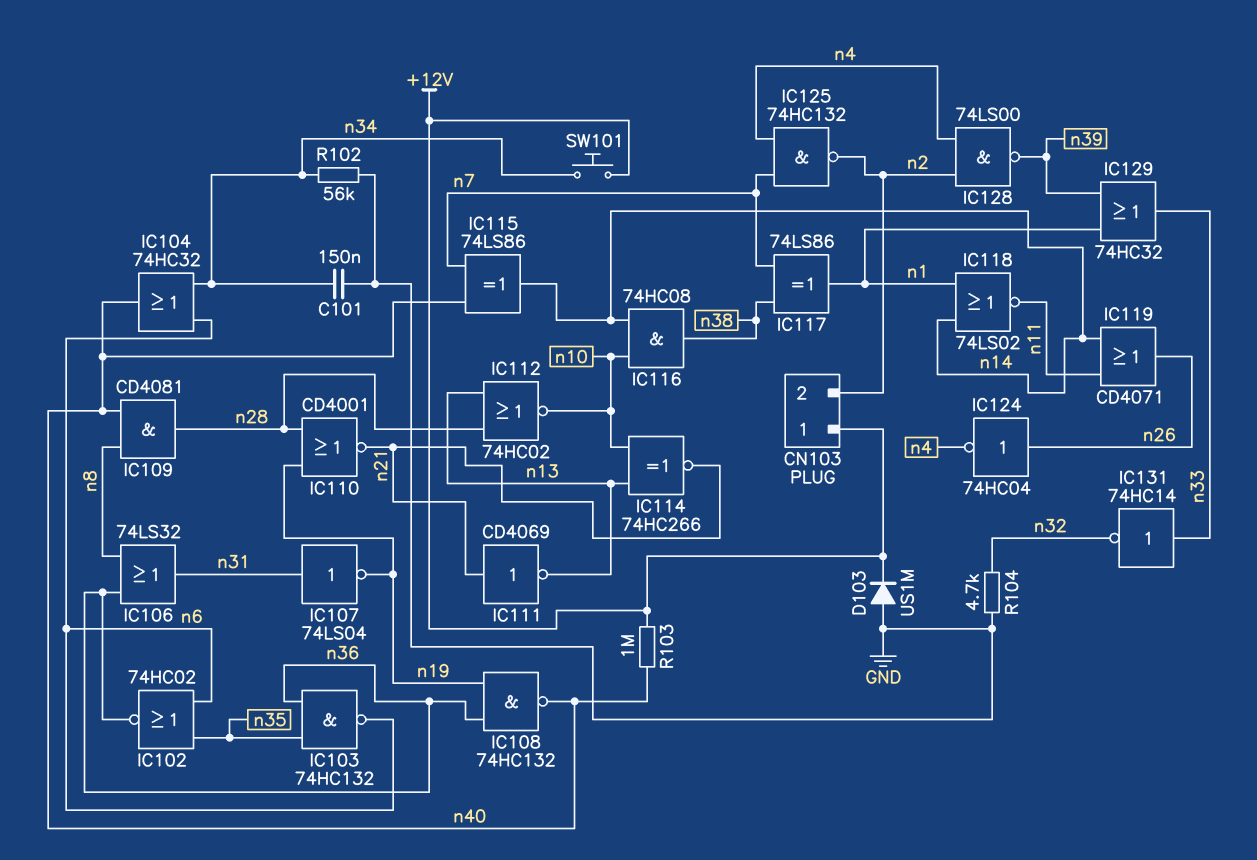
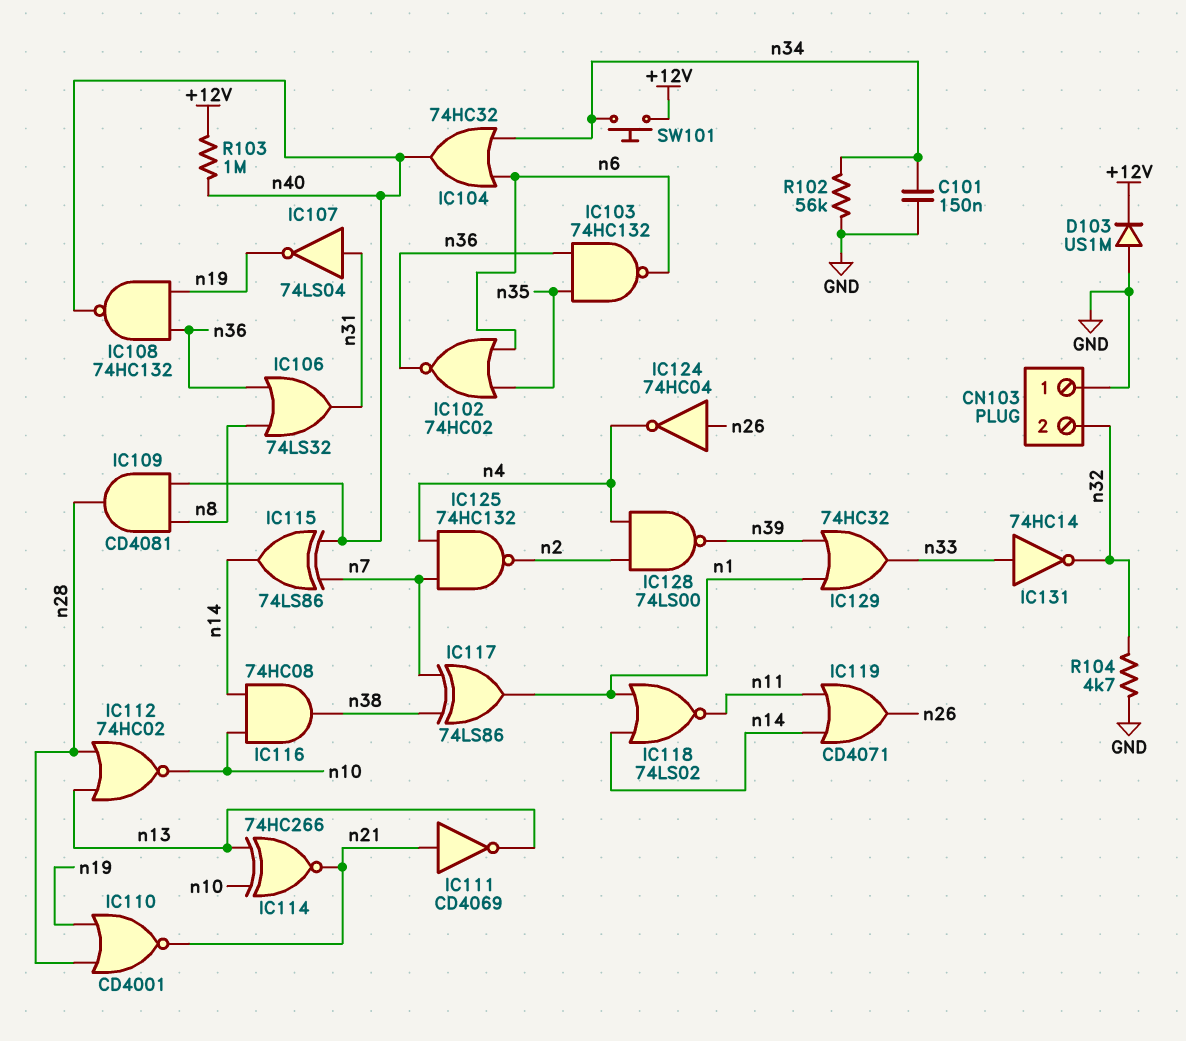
CN103 pin 1: +12V -> GND
CN103 pin 2: n2 -> n32

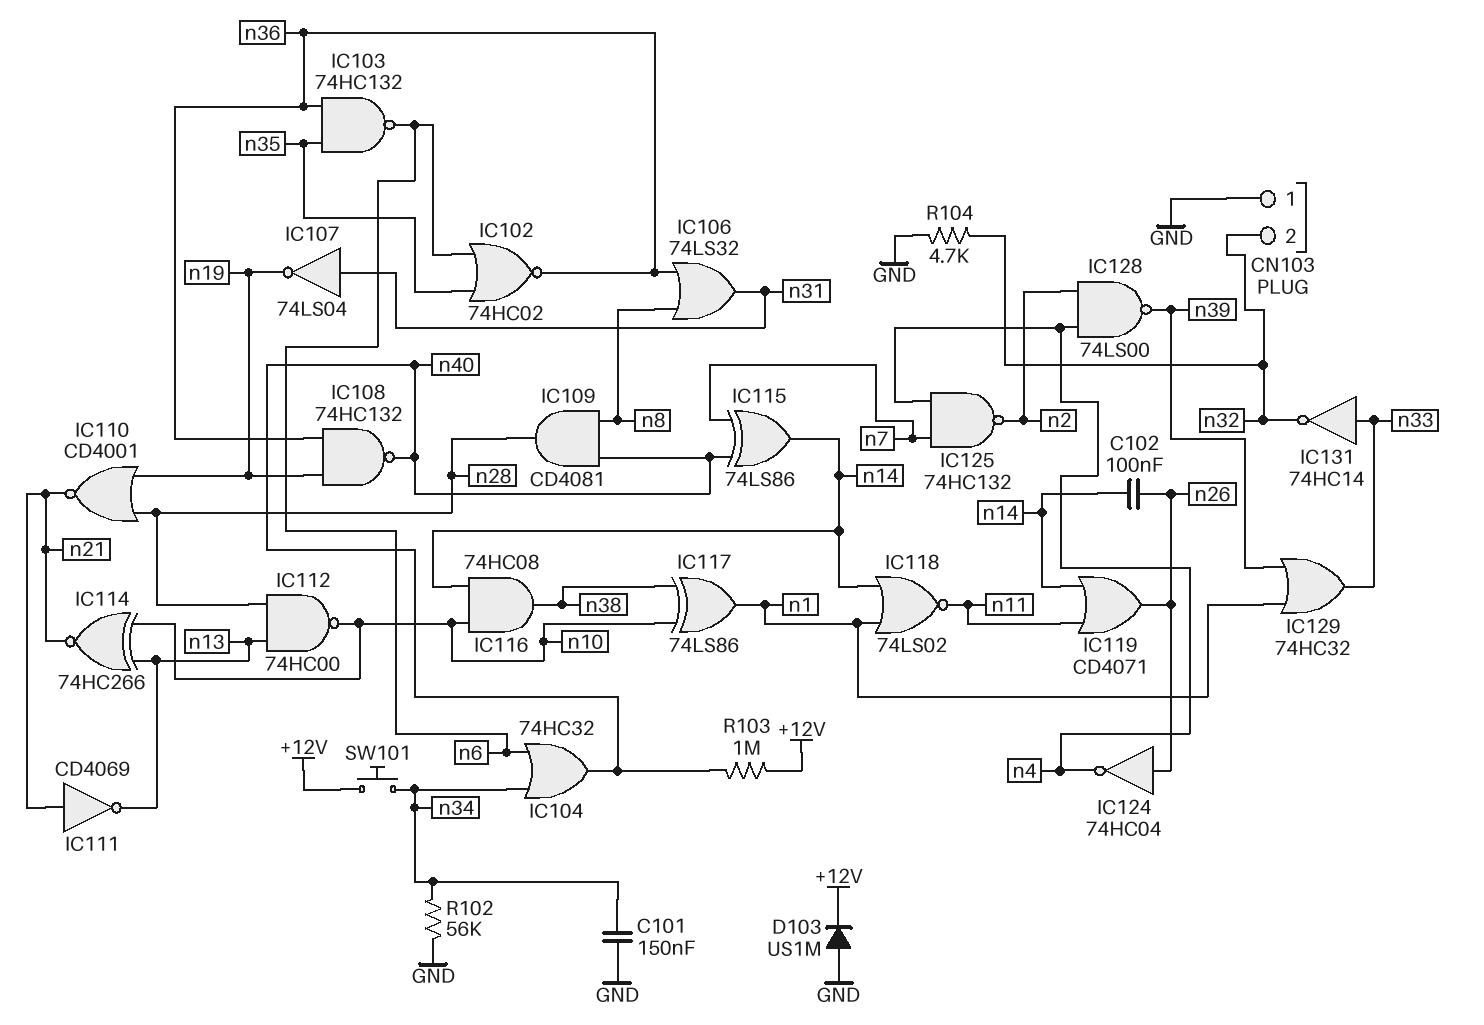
C102: none -> 100nF (n14, n26)
IC112: NOR 74HC02 (in n13, in n28, out n10) -> NAND 74HC00 (in n13, in n28, out n10)
IC117: XOR 74LS86 (in n7, in n38, out n1) -> XOR 74LS86 (in n10, in n38, out n1)

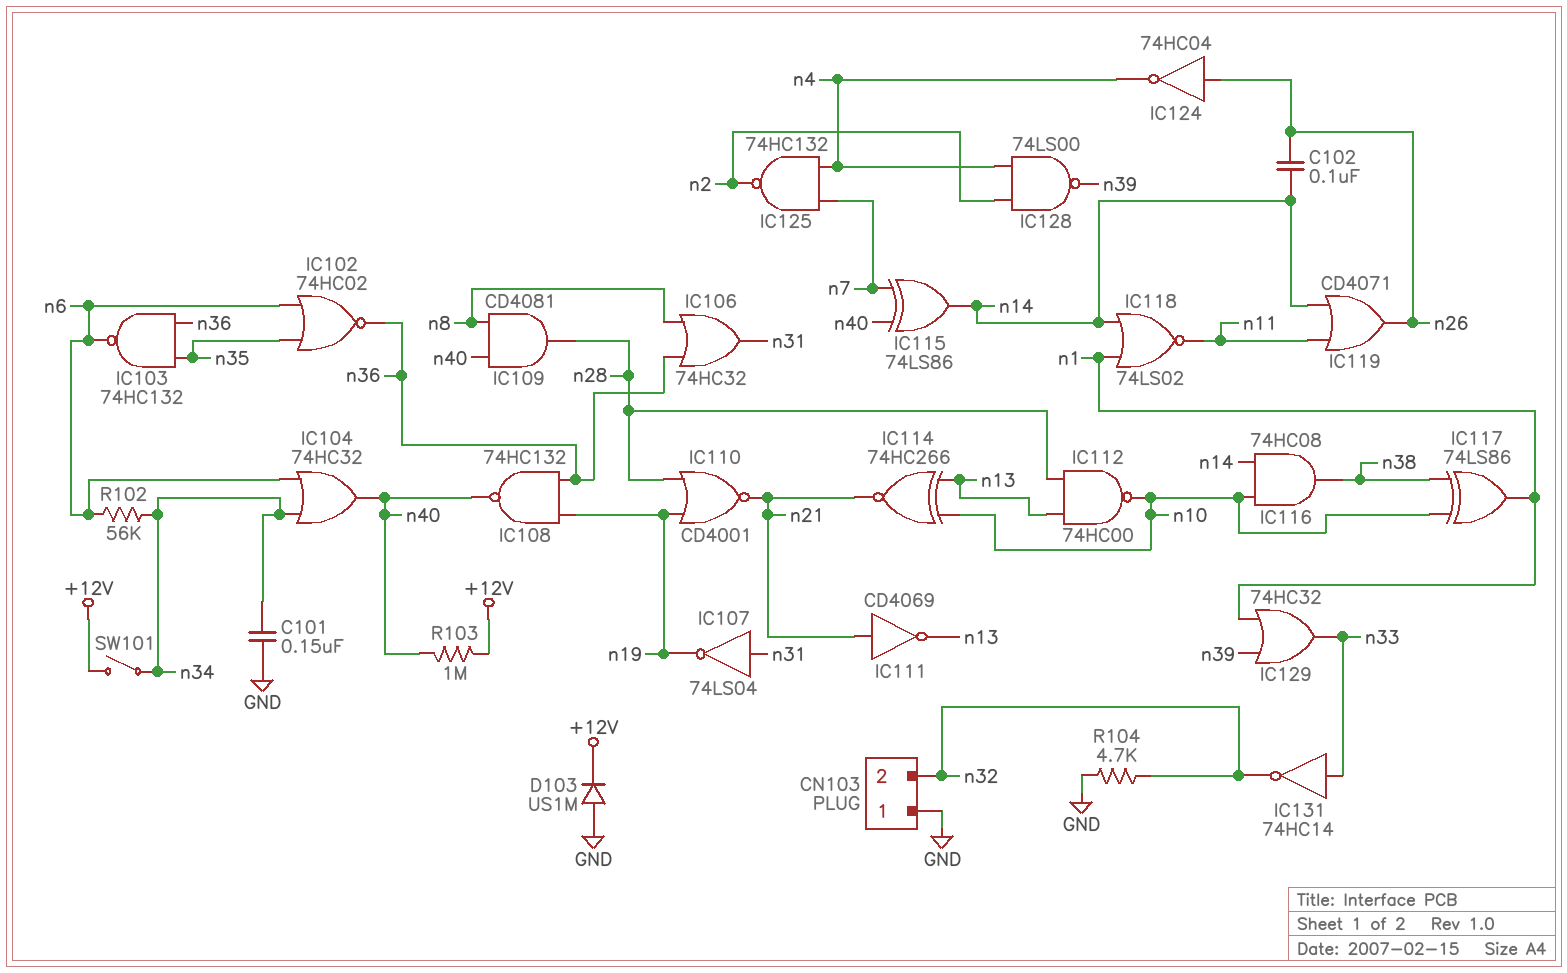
IC106: OR 74LS32 (in n8, in n36, out n31) -> OR 74HC32 (in n8, in n36, out n31)
R102: 56k (GND, n34) -> 56k (n6, n34)
SW101: button (+12V, n34) -> switch (+12V, n34)

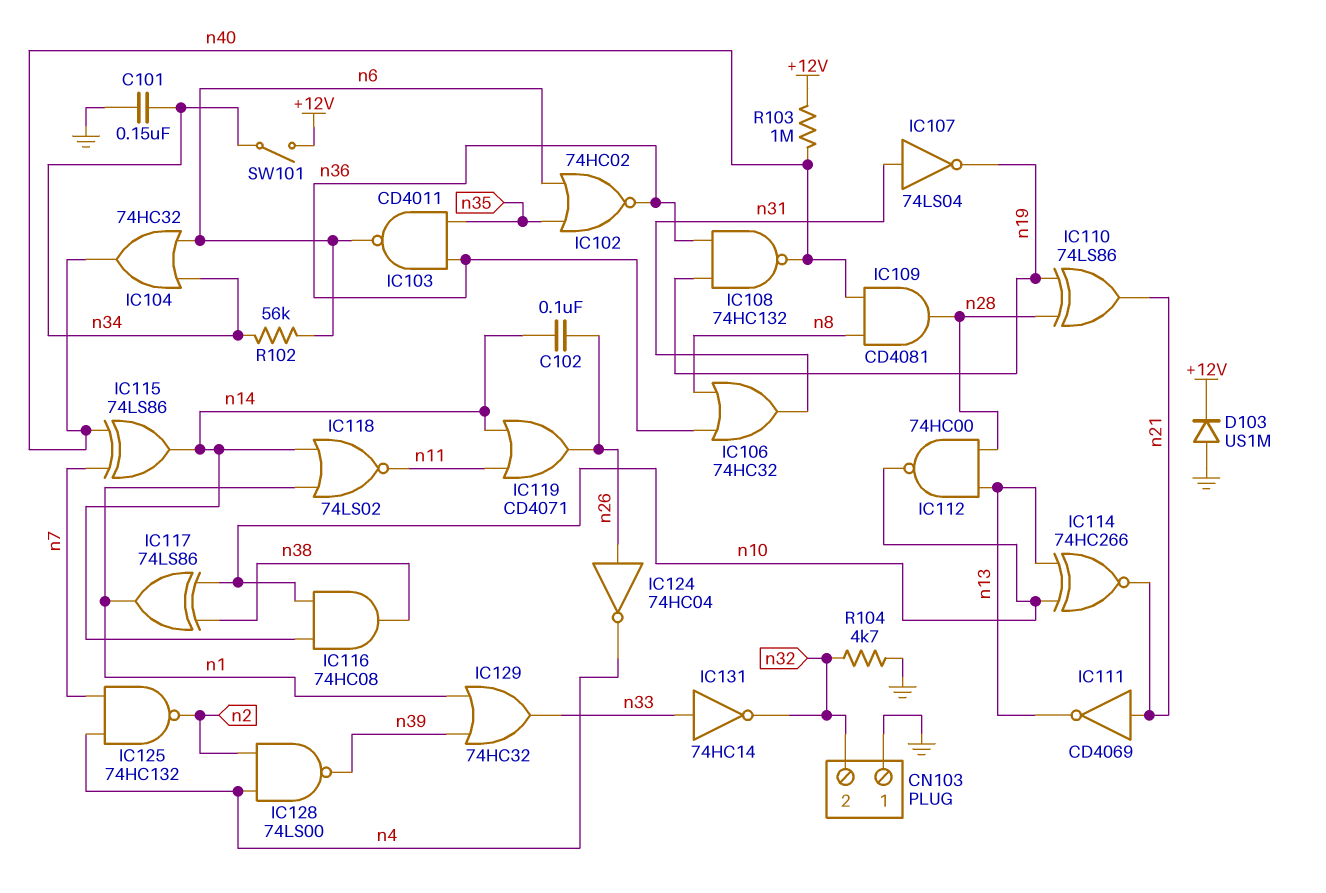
IC103: NAND 74HC132 (in n35, in n36, out n6) -> NAND CD4011 (in n35, in n36, out n6)
IC110: NOR CD4001 (in n19, in n28, out n21) -> XOR 74LS86 (in n19, in n28, out n21)

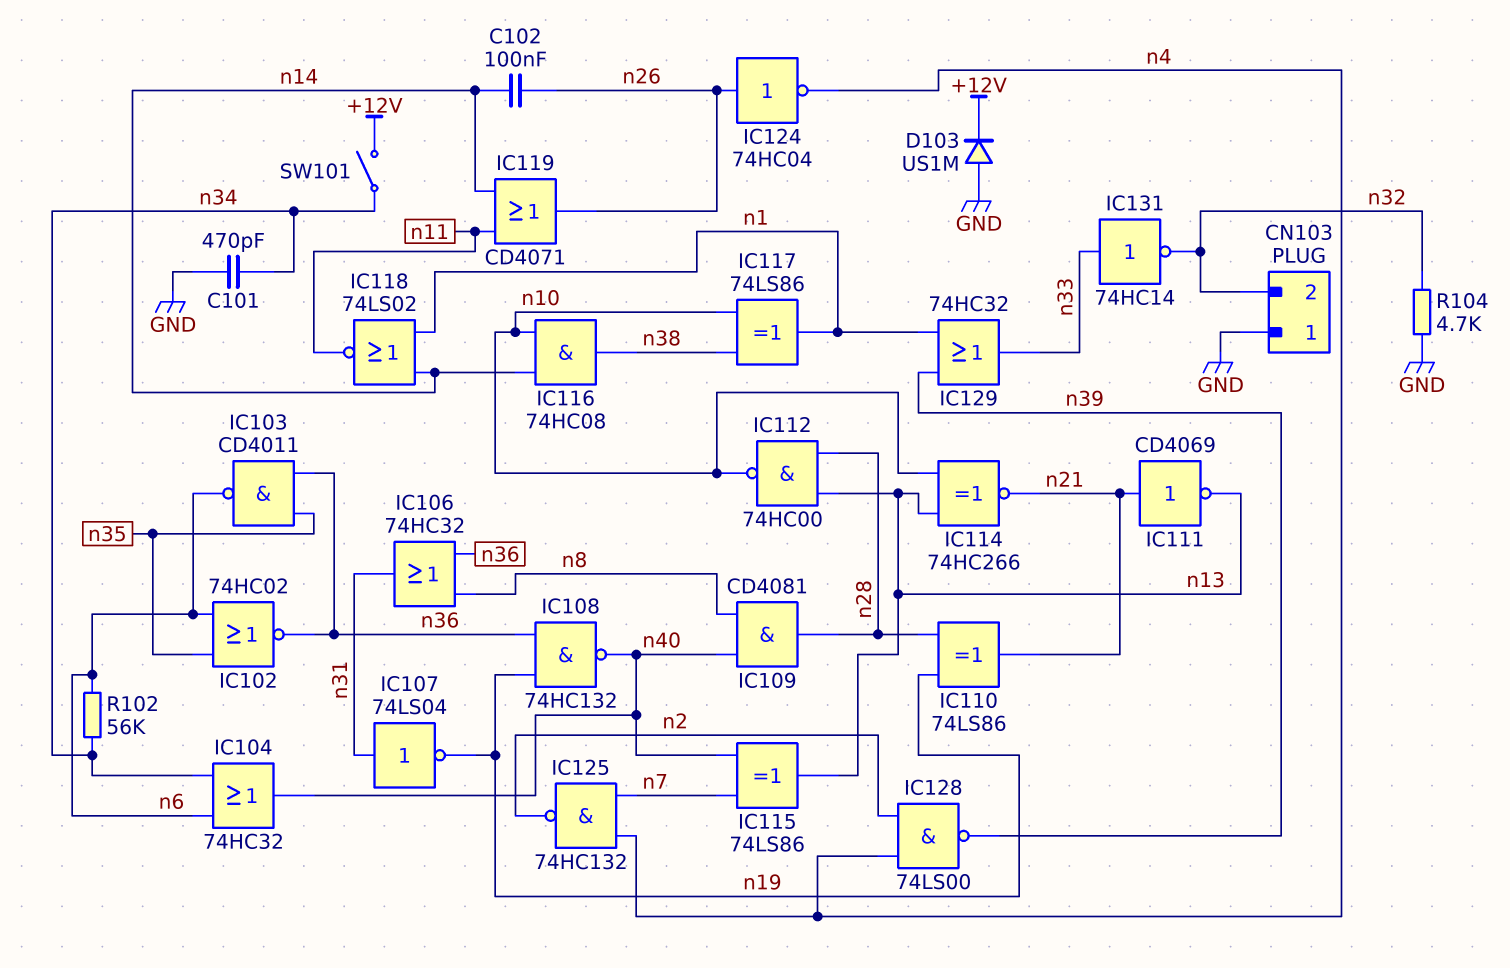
C101: 150nF (GND, n34) -> 470pF (GND, n34)
IC115: XOR 74LS86 (in n7, in n40, out n14) -> XOR 74LS86 (in n7, in n40, out n13)
R103: 1M (+12V, n40) -> none

